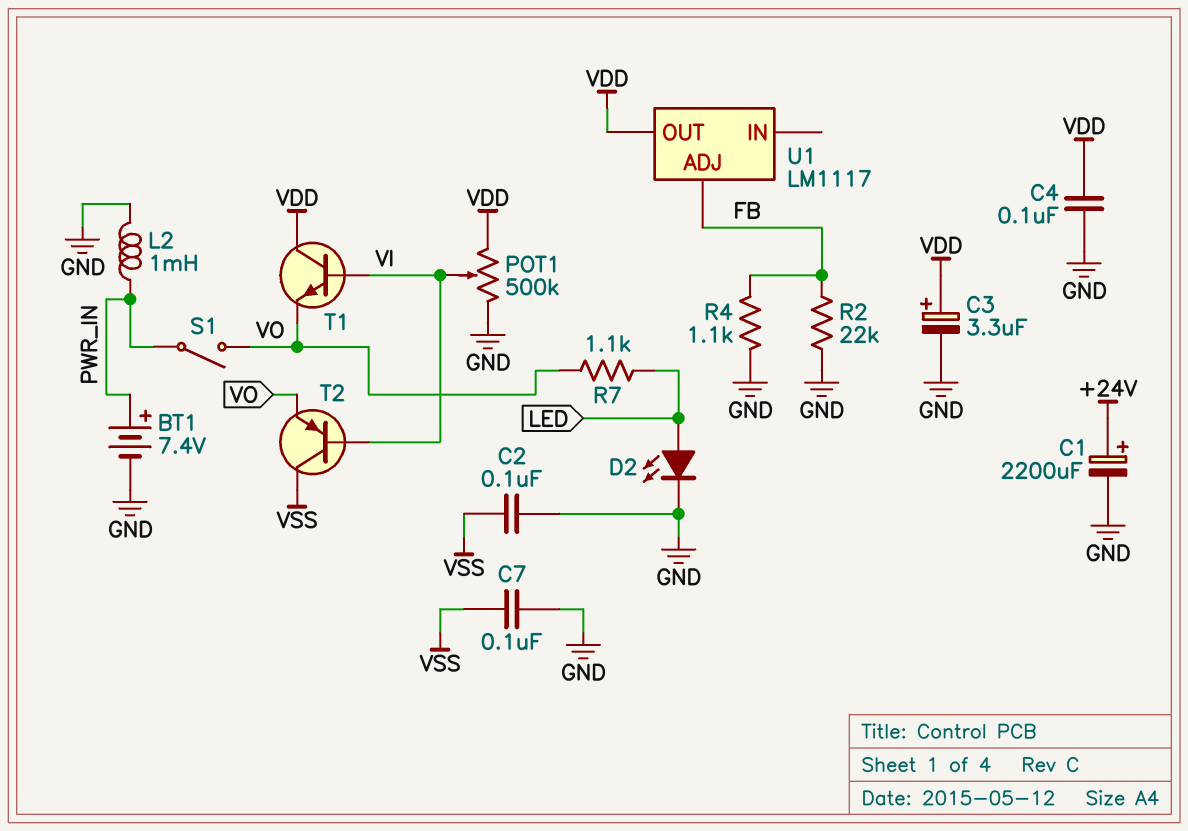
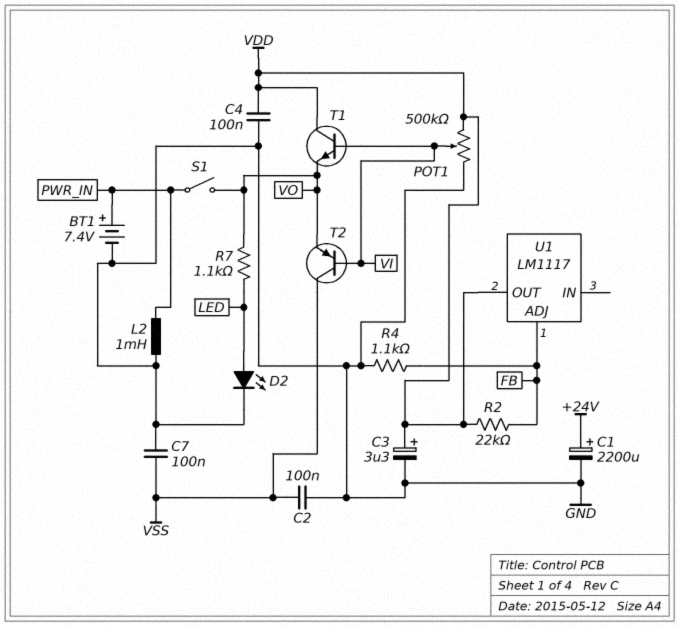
R2: 22k (FB, GND) -> 22k (FB, VDD)

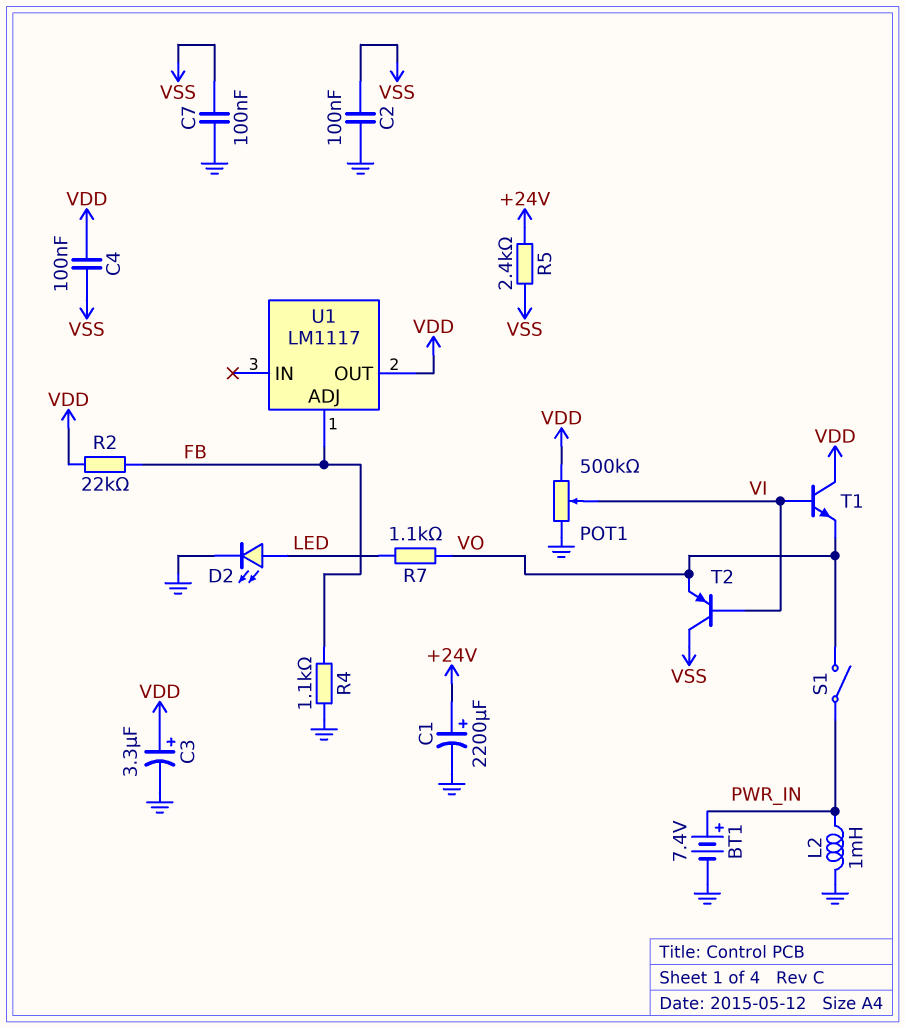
C4: 100nF (GND, VDD) -> 100nF (VDD, VSS)
R5: none -> 2.4k (+24V, VSS)

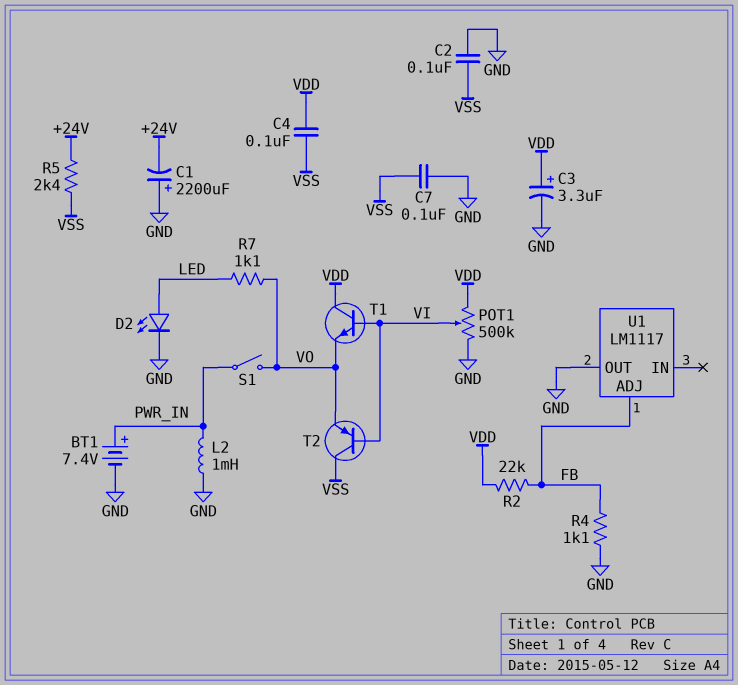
C1: 2200uF (plus +24V, minus GND) -> 2200uF (plus GND, minus +24V)
U1 pin OUT: VDD -> GND

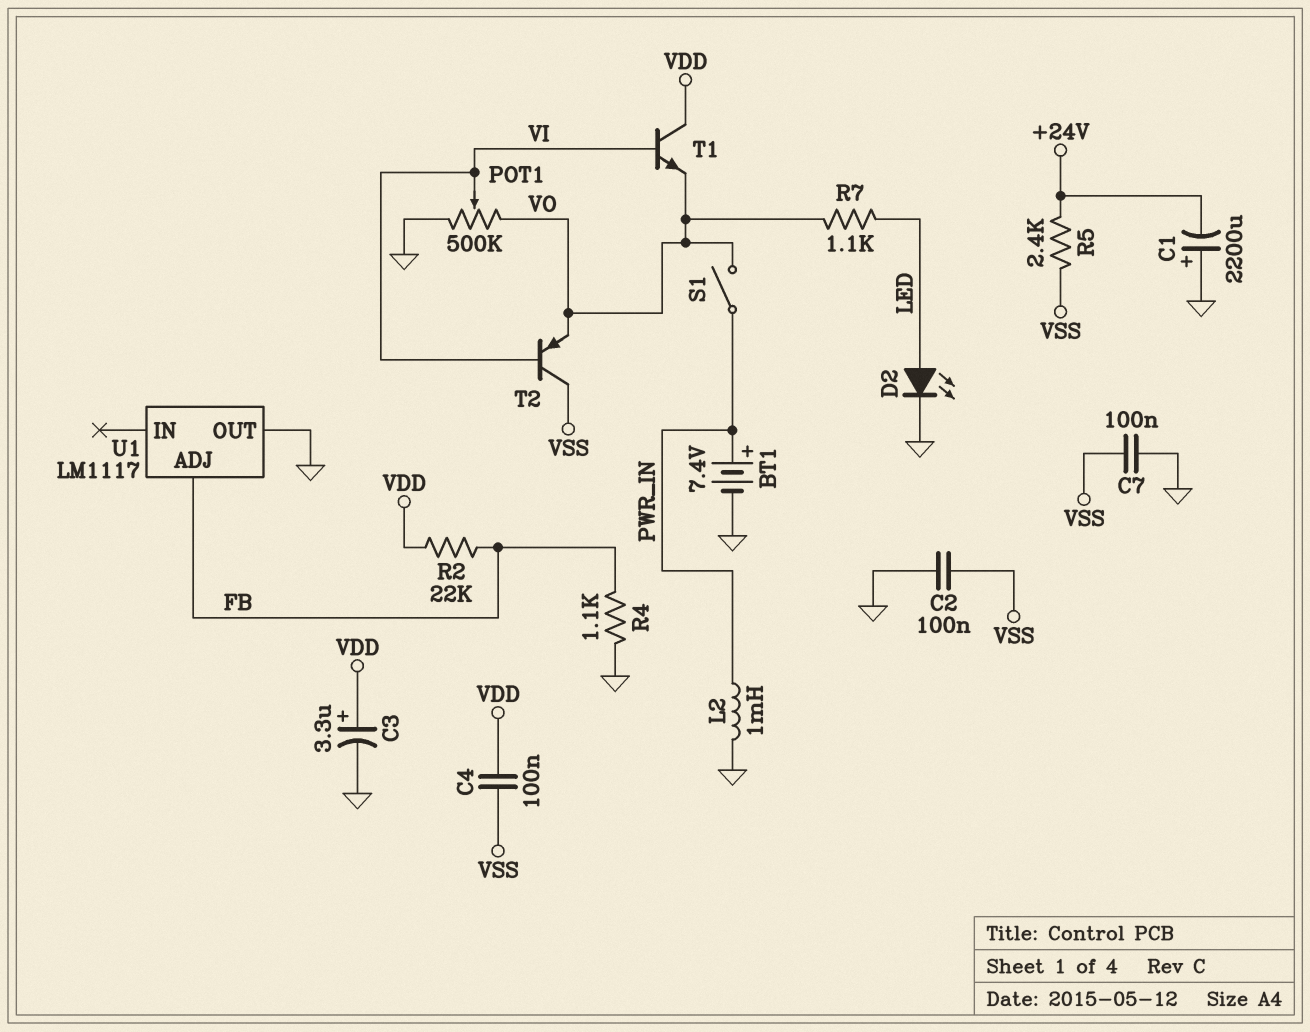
POT1: 500k (GND, VDD, wiper VI) -> 500k (GND, VO, wiper VI)

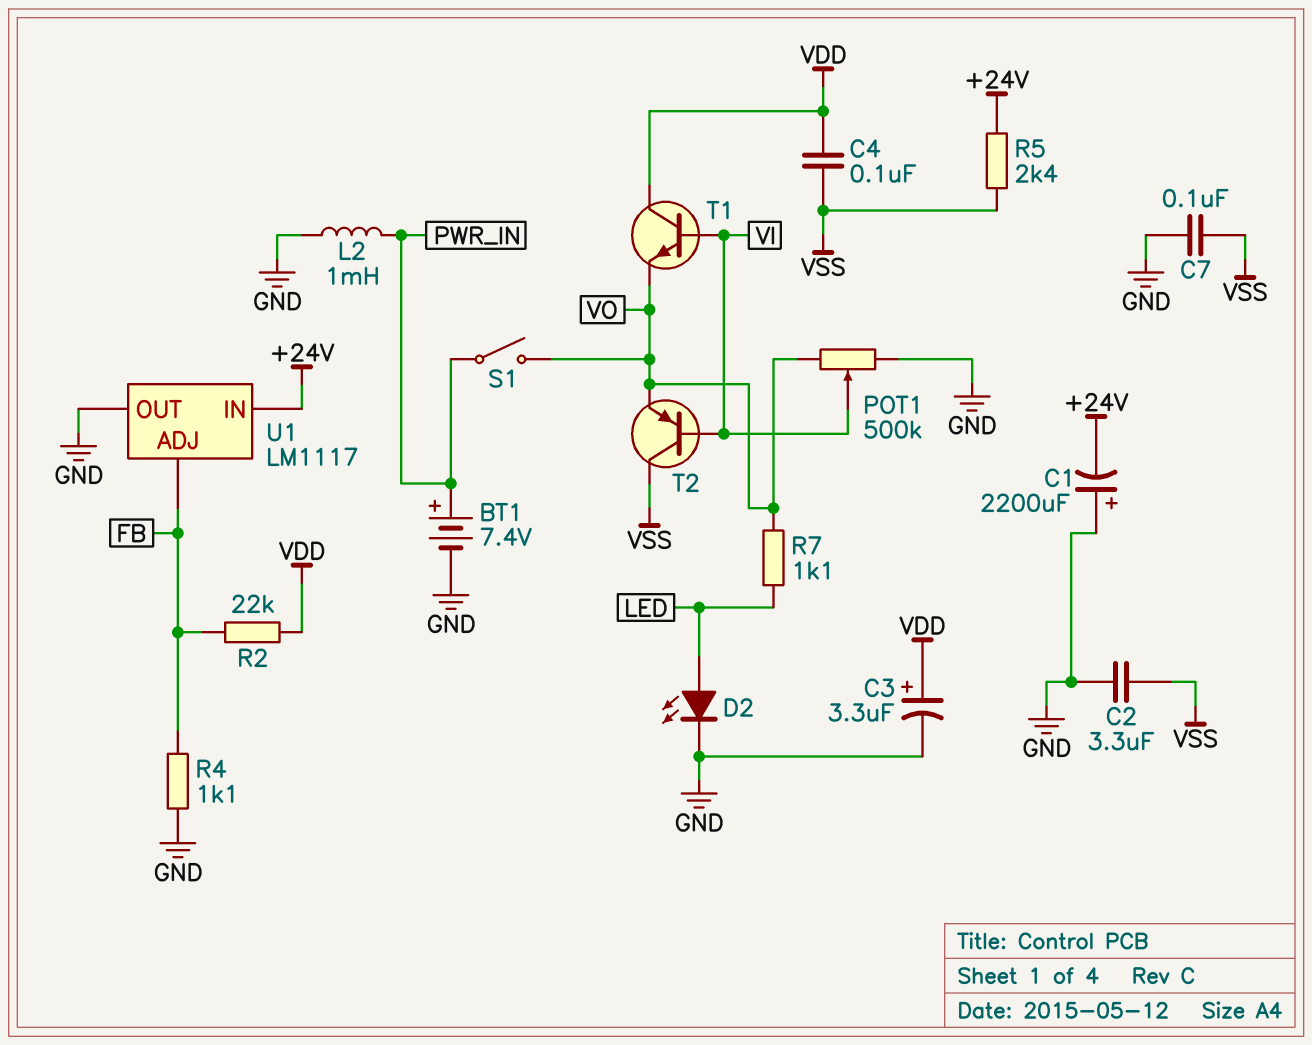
C2: 100nF (GND, VSS) -> 3.3uF (GND, VSS)
U1 pin IN: none -> +24V

